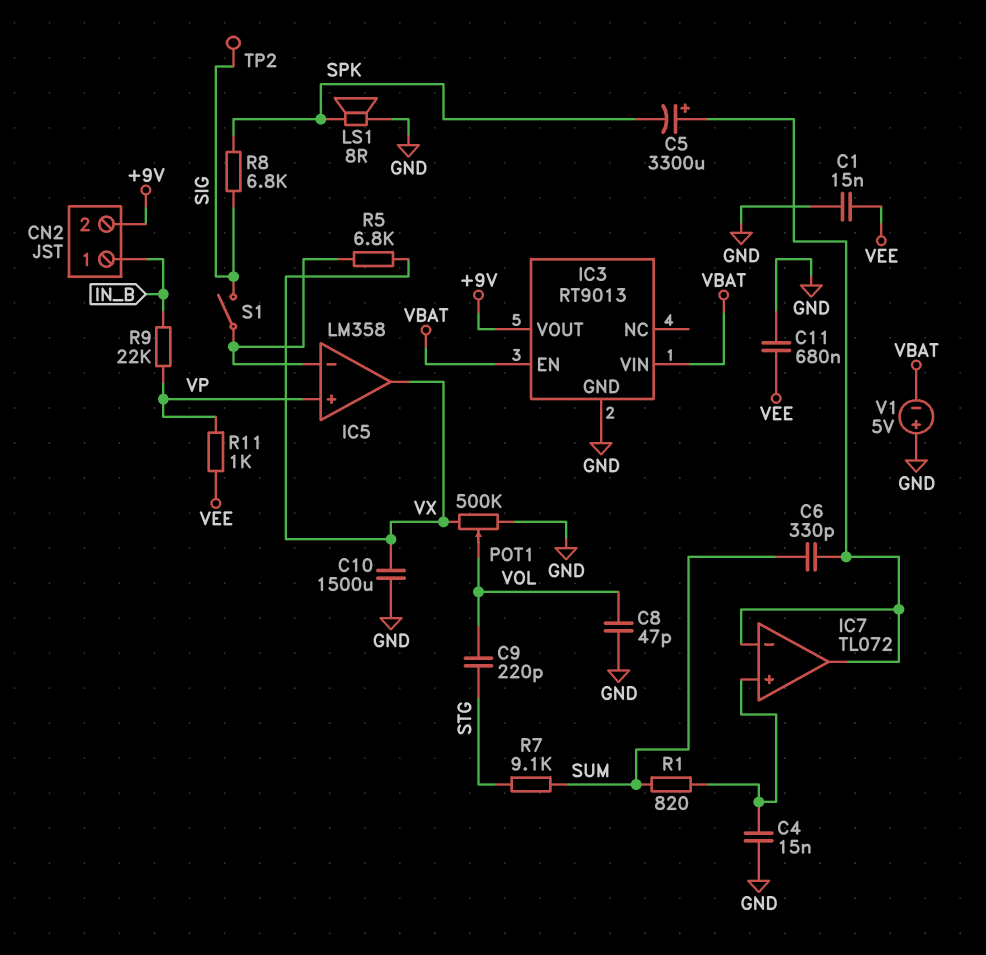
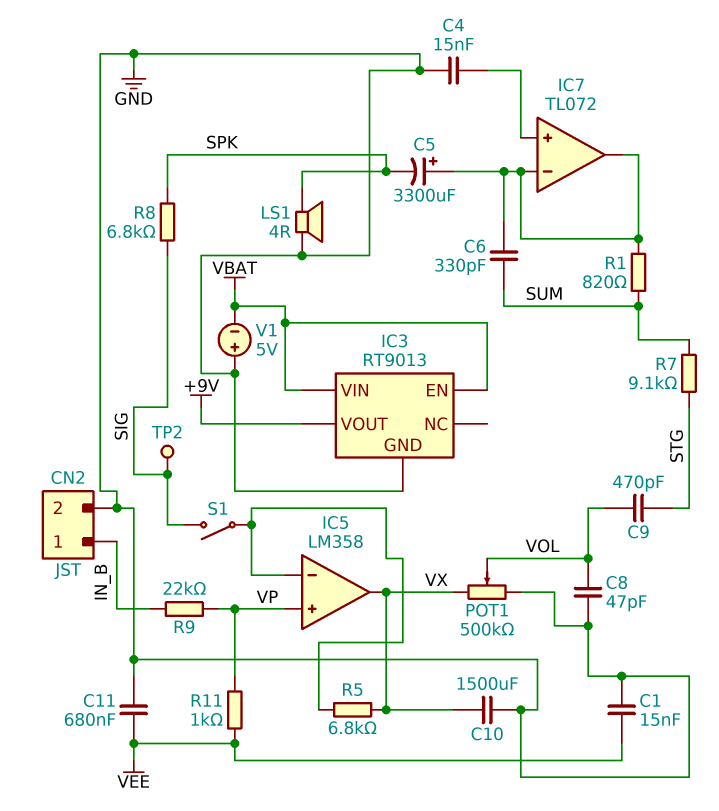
C9: 220pF (STG, VOL) -> 470pF (STG, VOL)
CN2 pin 2: +9V -> GND
LS1: speaker 8R (GND, SPK) -> speaker 4R (GND, SPK)
R1: 820 (IC7/in+, SUM) -> 820 (IC7/in-, SUM)

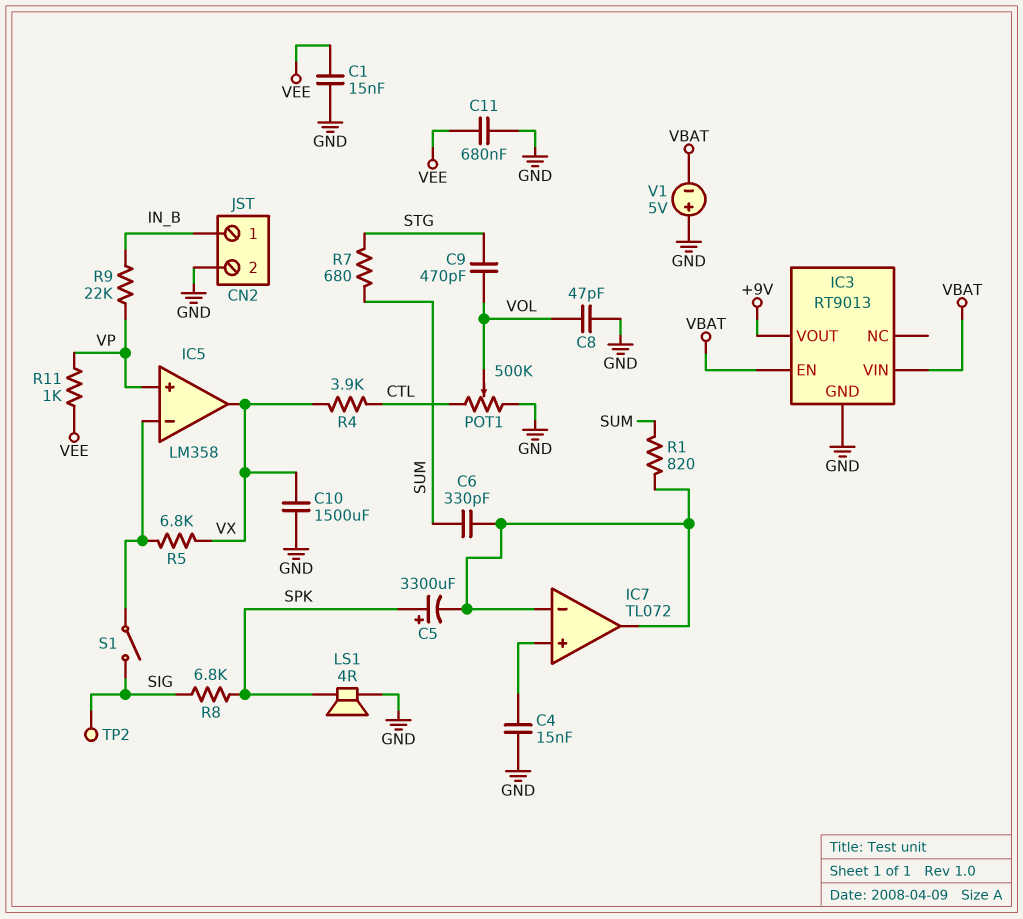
C5: 3300uF (plus IC7/in-, minus SPK) -> 3300uF (plus SPK, minus IC7/in-)
POT1: 500k (GND, VX, wiper VOL) -> 500k (CTL, GND, wiper VOL)
R4: none -> 3.9k (CTL, VX)
R7: 9.1k (STG, SUM) -> 680 (STG, SUM)

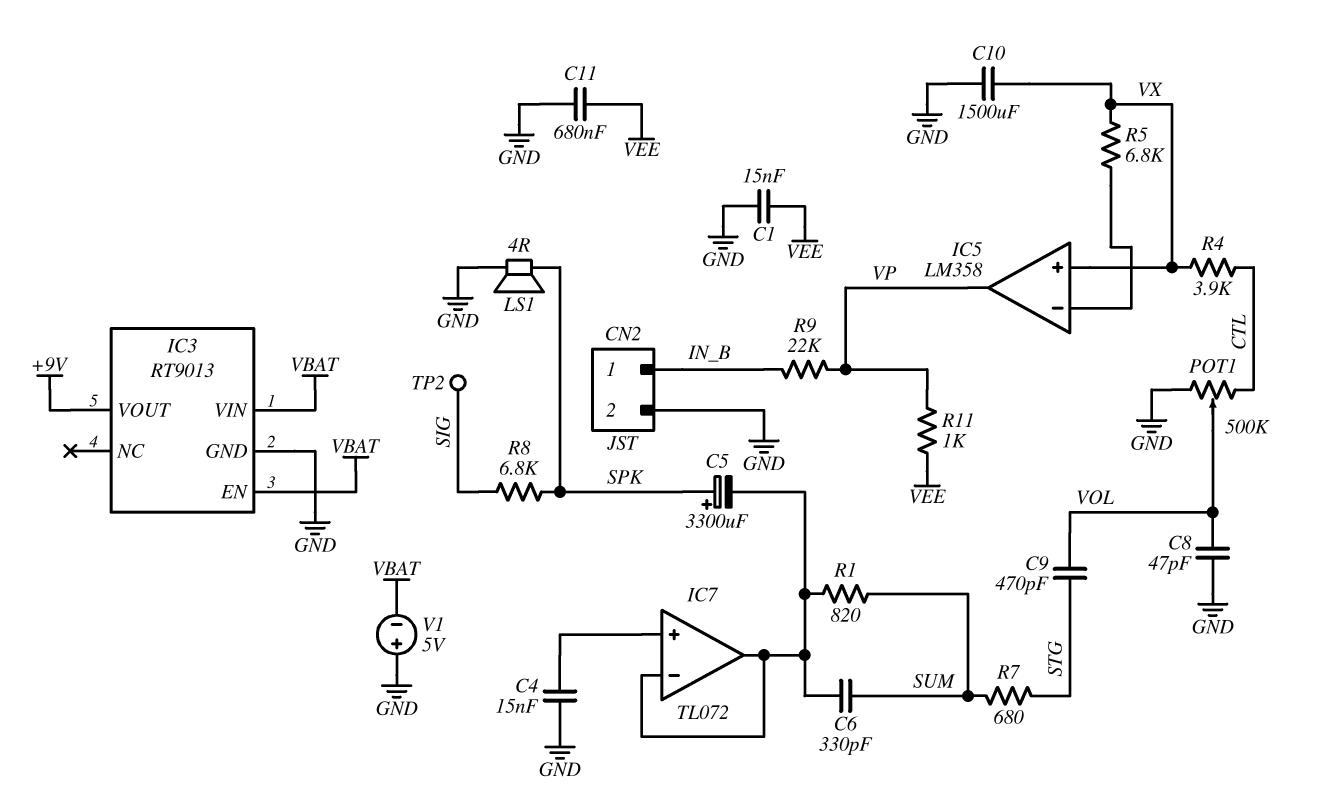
IC5 pin in+: VP -> VX
IC5 pin out: VX -> VP
S1: switch (IC5/in-, SIG) -> none

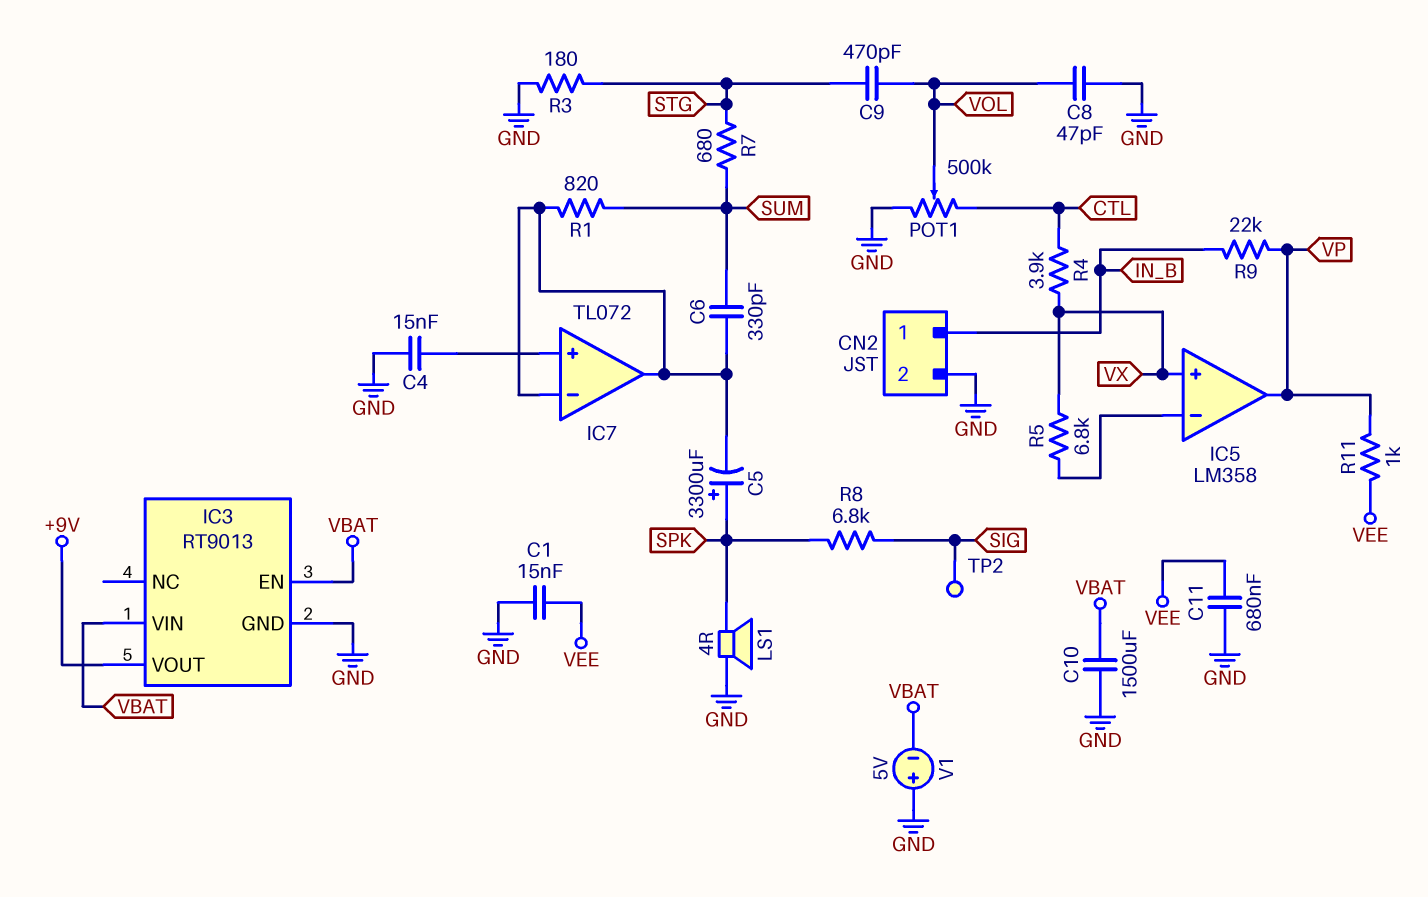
C10: 1500uF (GND, VX) -> 1500uF (GND, VBAT)
R3: none -> 180 (GND, STG)

